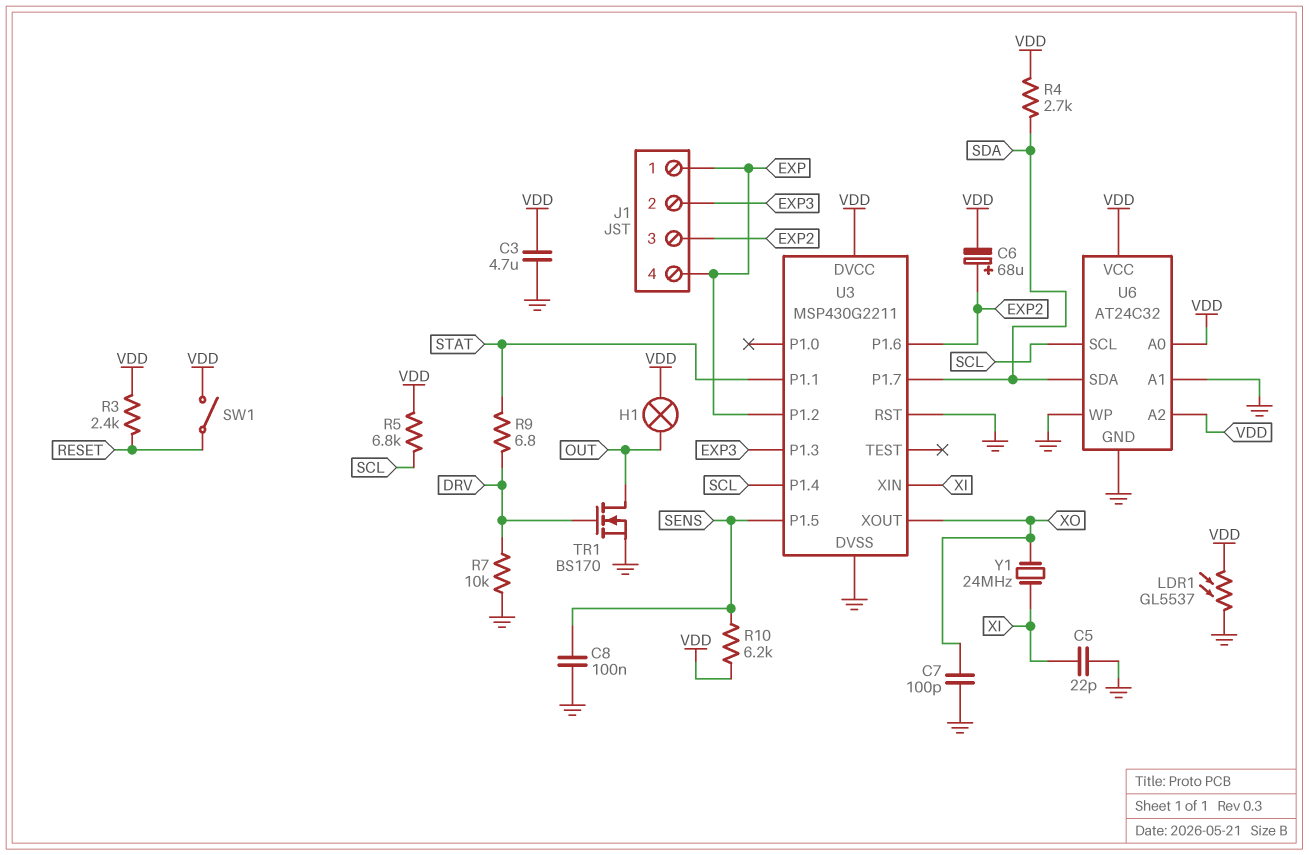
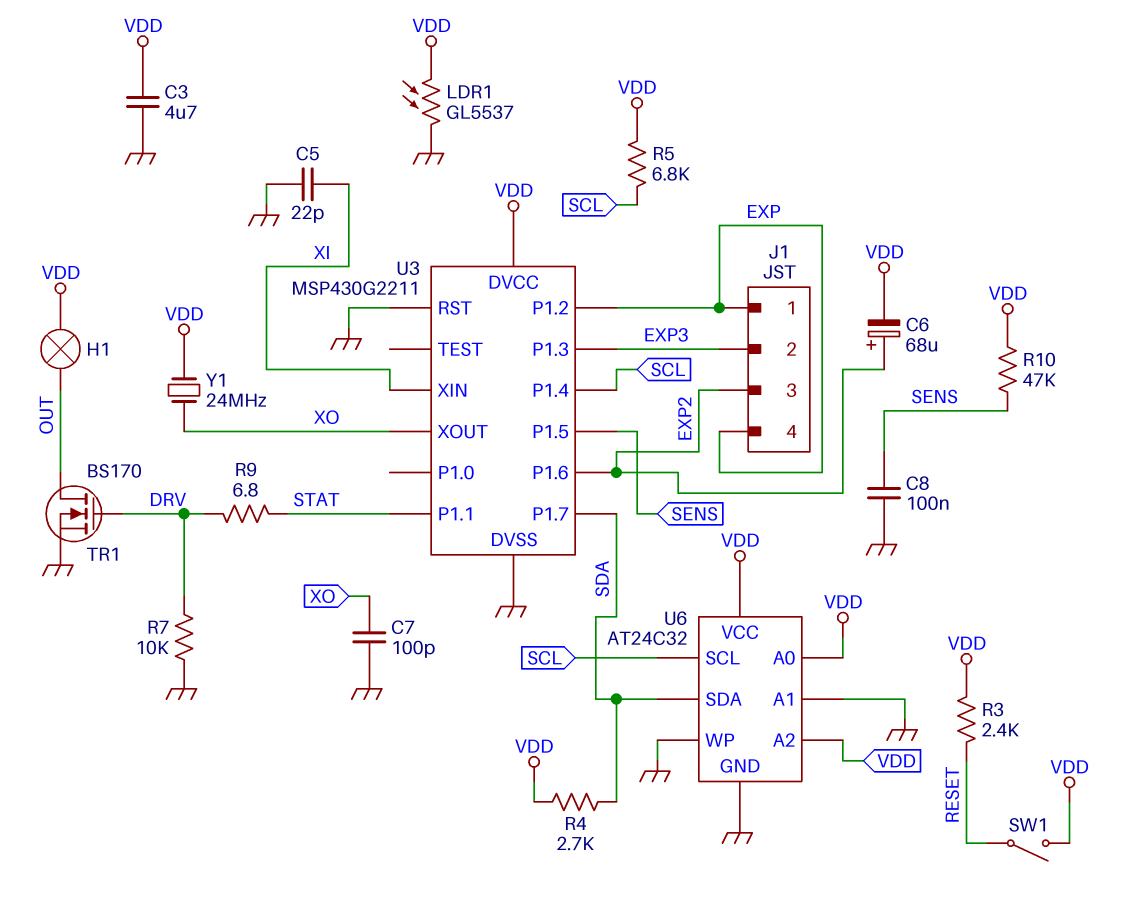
R10: 6.2k (SENS, VDD) -> 47k (SENS, VDD)
Y1: 24MHz (XI, XO) -> 24MHz (VDD, XO)

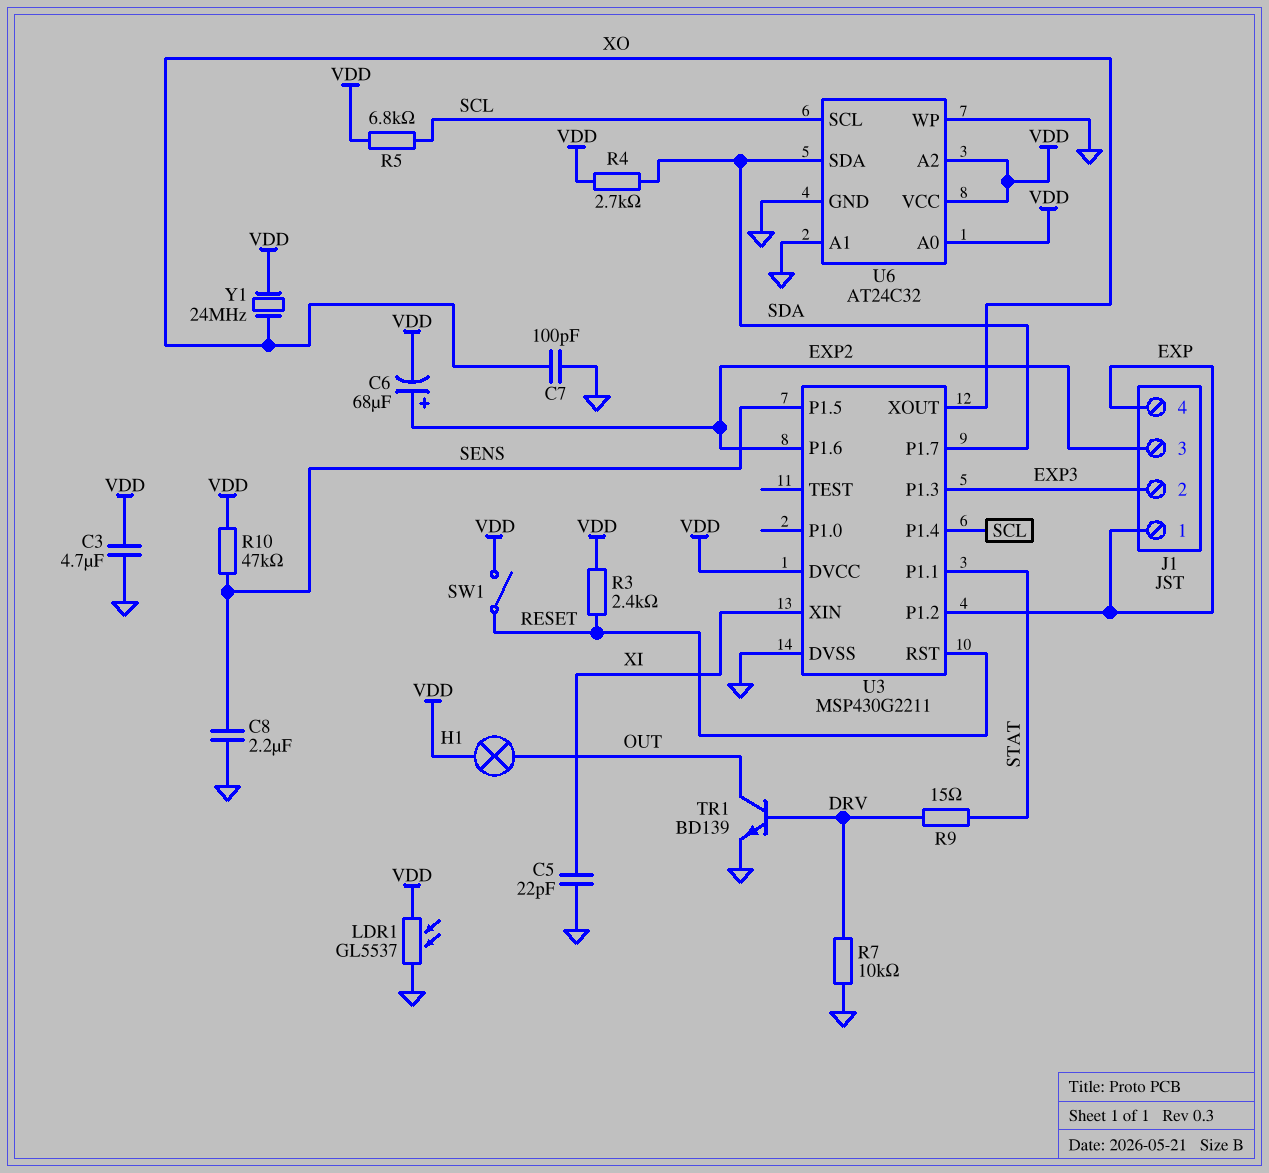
C8: 100nF (GND, SENS) -> 2.2uF (GND, SENS)
R9: 6.8 (DRV, STAT) -> 15 (DRV, STAT)
TR1: NMOS BS170 (G DRV, D OUT, S GND) -> NPN BD139 (B DRV, C OUT, E GND)
U3 pin RST: GND -> RESET

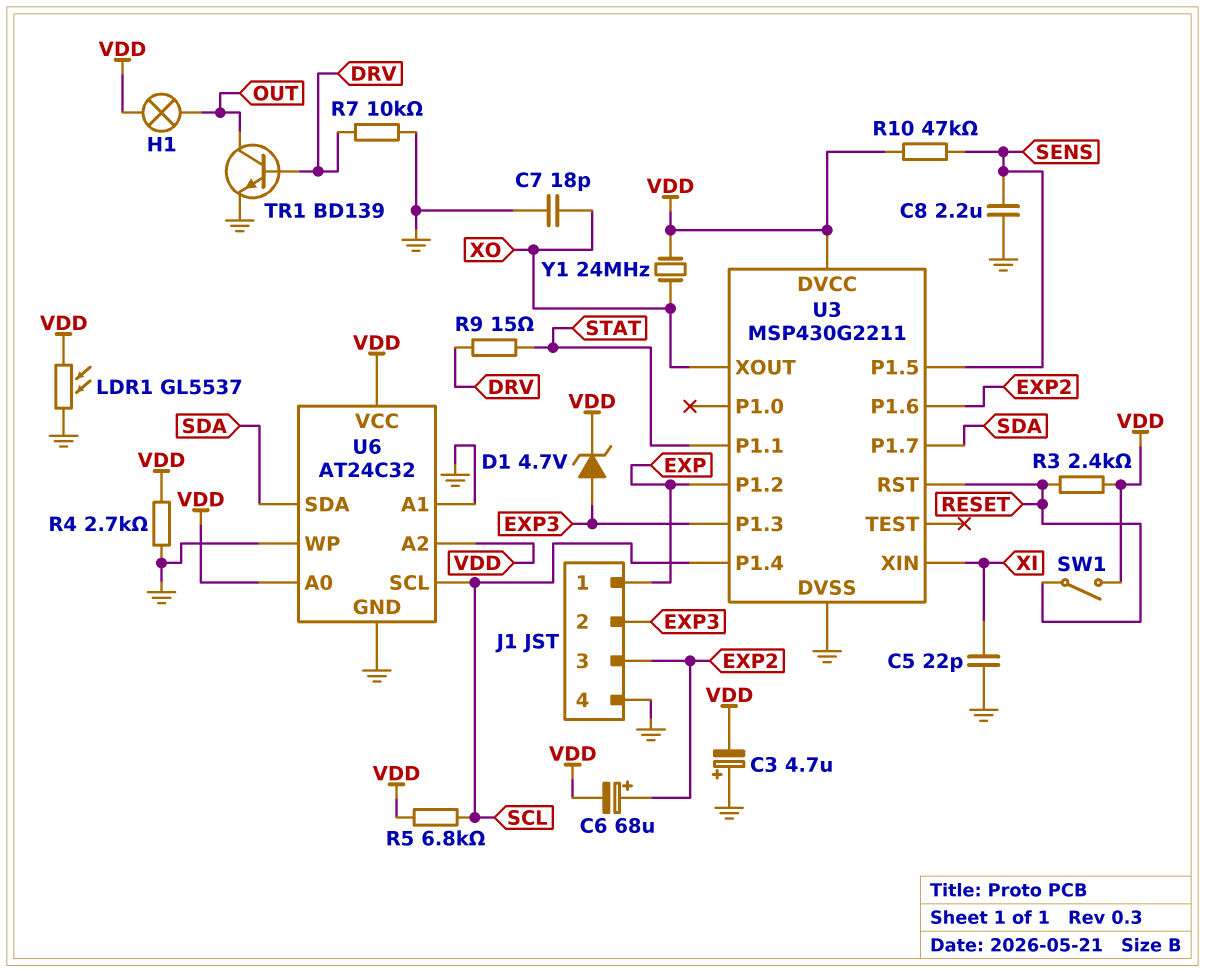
C3: 4.7uF (GND, VDD) -> 4.7uF (plus GND, minus VDD)
C7: 100pF (GND, XO) -> 18pF (GND, XO)
D1: none -> zener 4.7V (A EXP3, K VDD)
J1 pin 4: EXP -> GND
R4: 2.7k (SDA, VDD) -> 2.7k (GND, VDD)

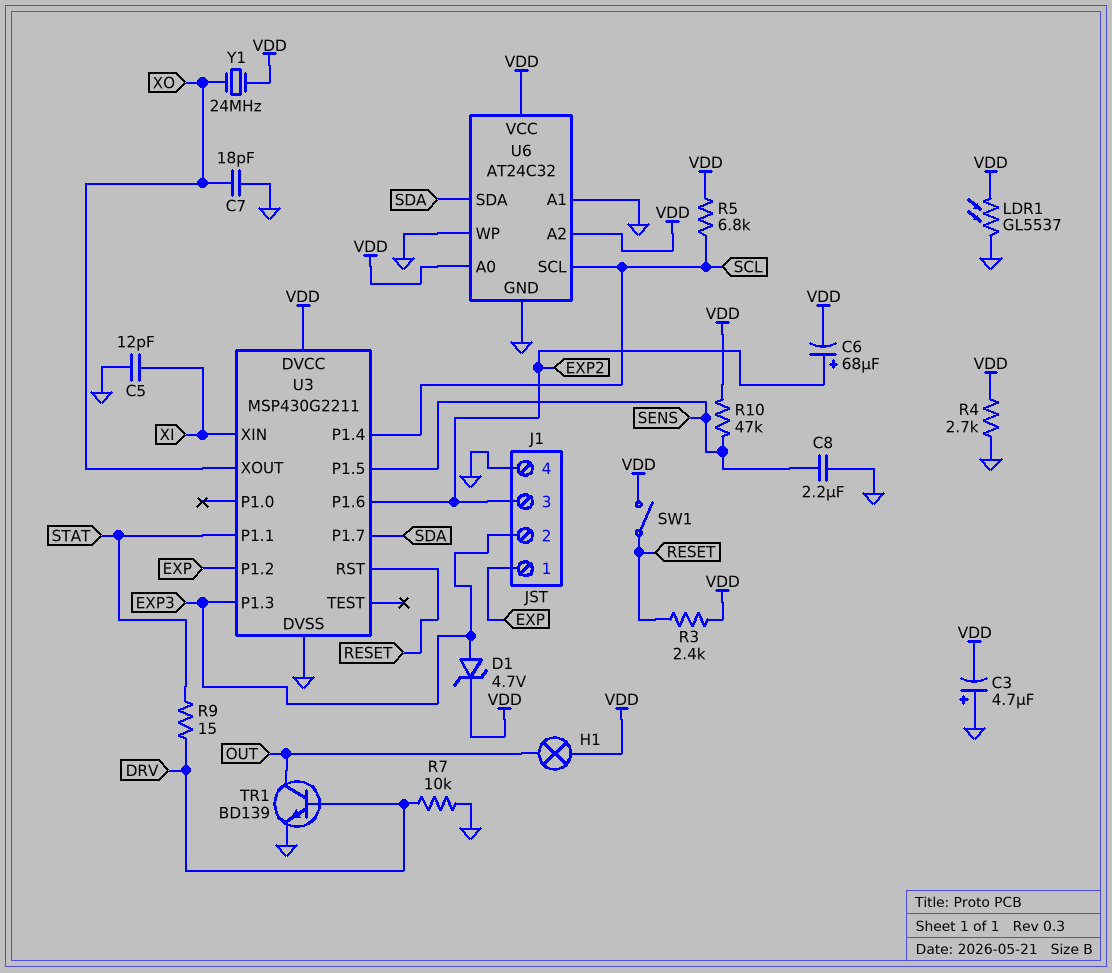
C5: 22pF (GND, XI) -> 12pF (GND, XI)

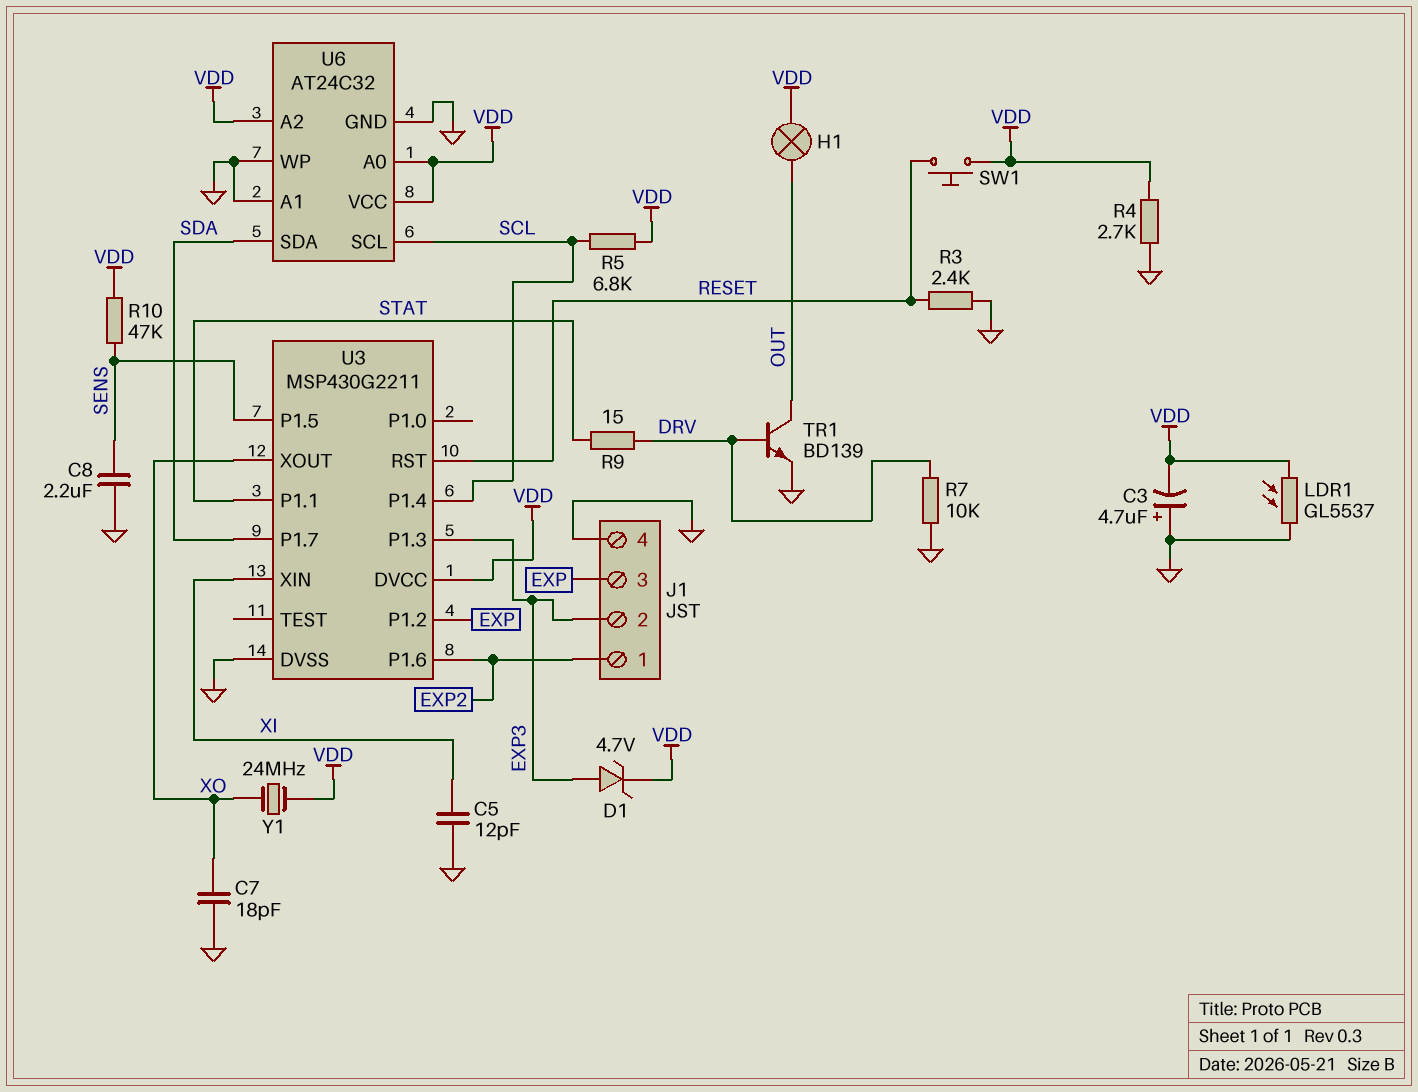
C6: 68uF (plus EXP2, minus VDD) -> none
J1 pin 1: EXP -> EXP2
J1 pin 3: EXP2 -> EXP
R3: 2.4k (RESET, VDD) -> 2.4k (GND, RESET)
SW1: switch (RESET, VDD) -> button (RESET, VDD)

